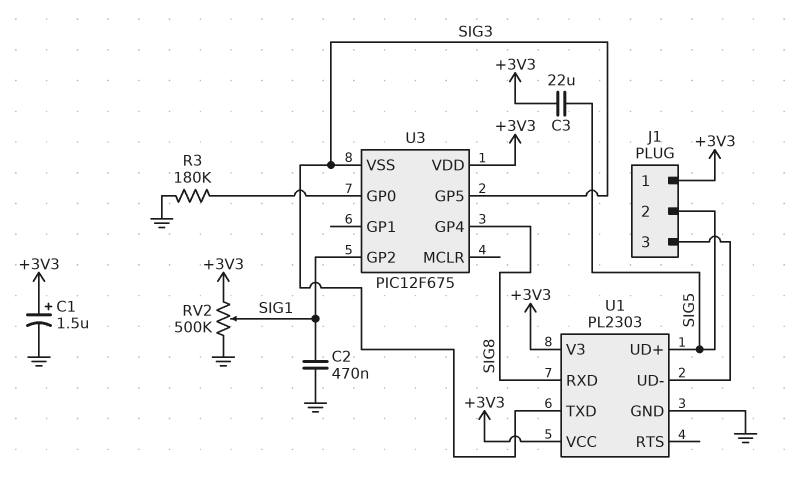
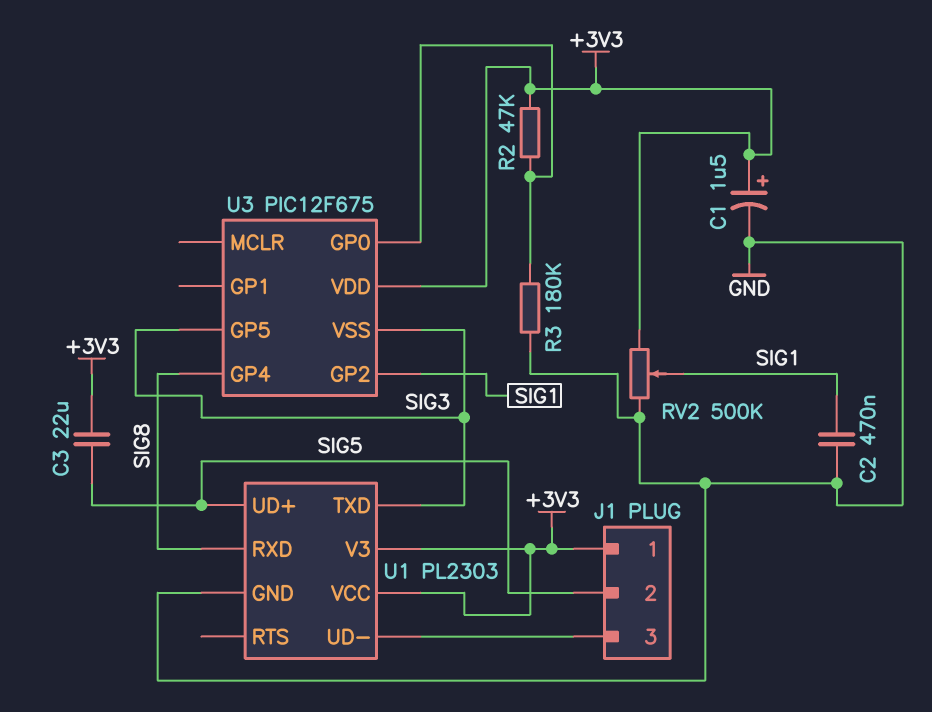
R2: none -> 47k (+3V3, U3/GP0)

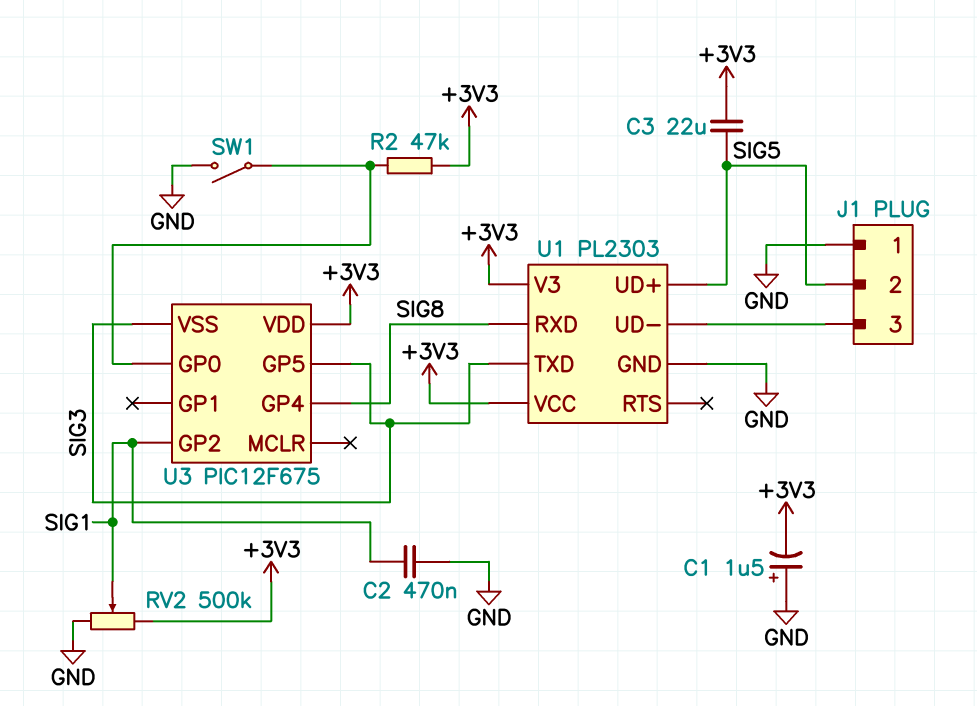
C1: 1.5uF (plus +3V3, minus GND) -> 1.5uF (plus GND, minus +3V3)
J1 pin 1: +3V3 -> GND
R3: 180k (GND, U3/GP0) -> none
SW1: none -> switch (GND, U3/GP0)

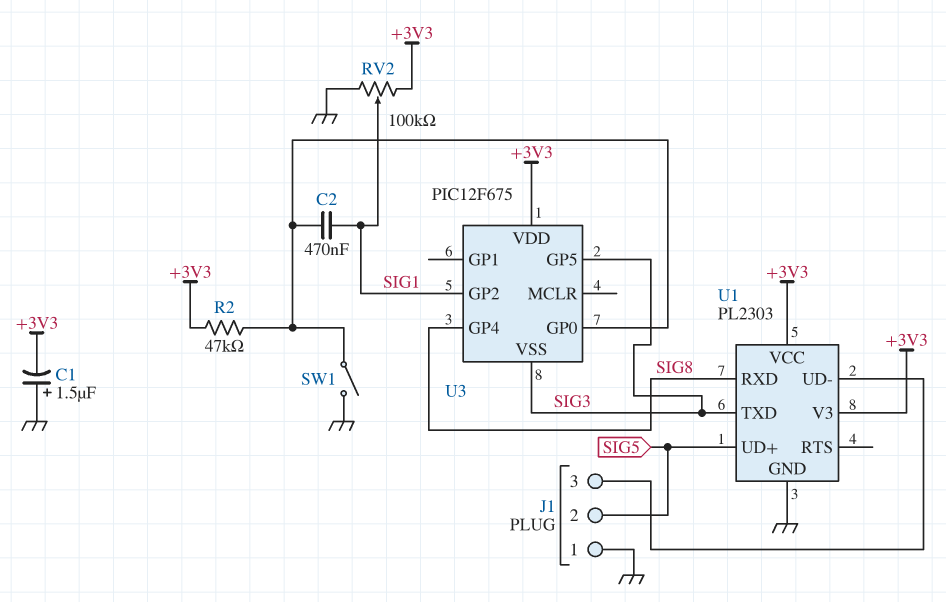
C2: 470nF (GND, SIG1) -> 470nF (SIG1, U3/GP0)
C3: 22uF (+3V3, SIG5) -> none
RV2: 500k (+3V3, GND, wiper SIG1) -> 100k (+3V3, GND, wiper SIG1)

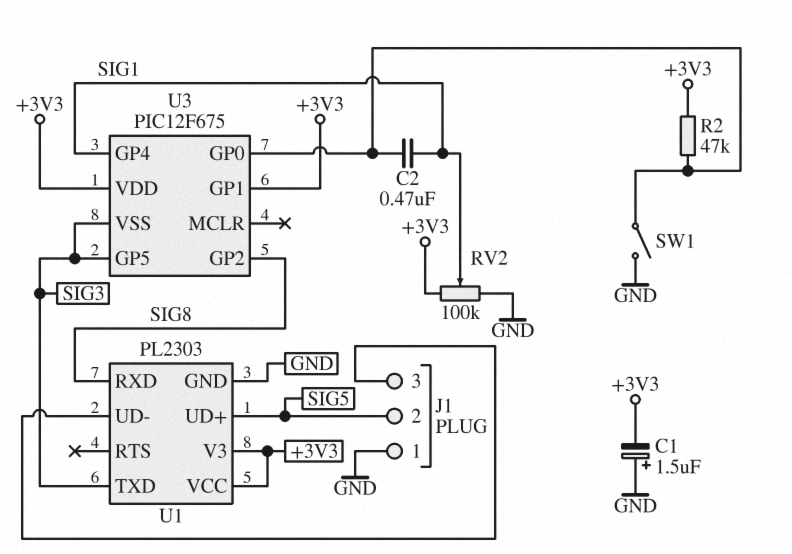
U3 pin GP1: none -> +3V3
U3 pin GP2: SIG1 -> SIG8
U3 pin GP4: SIG8 -> SIG1

